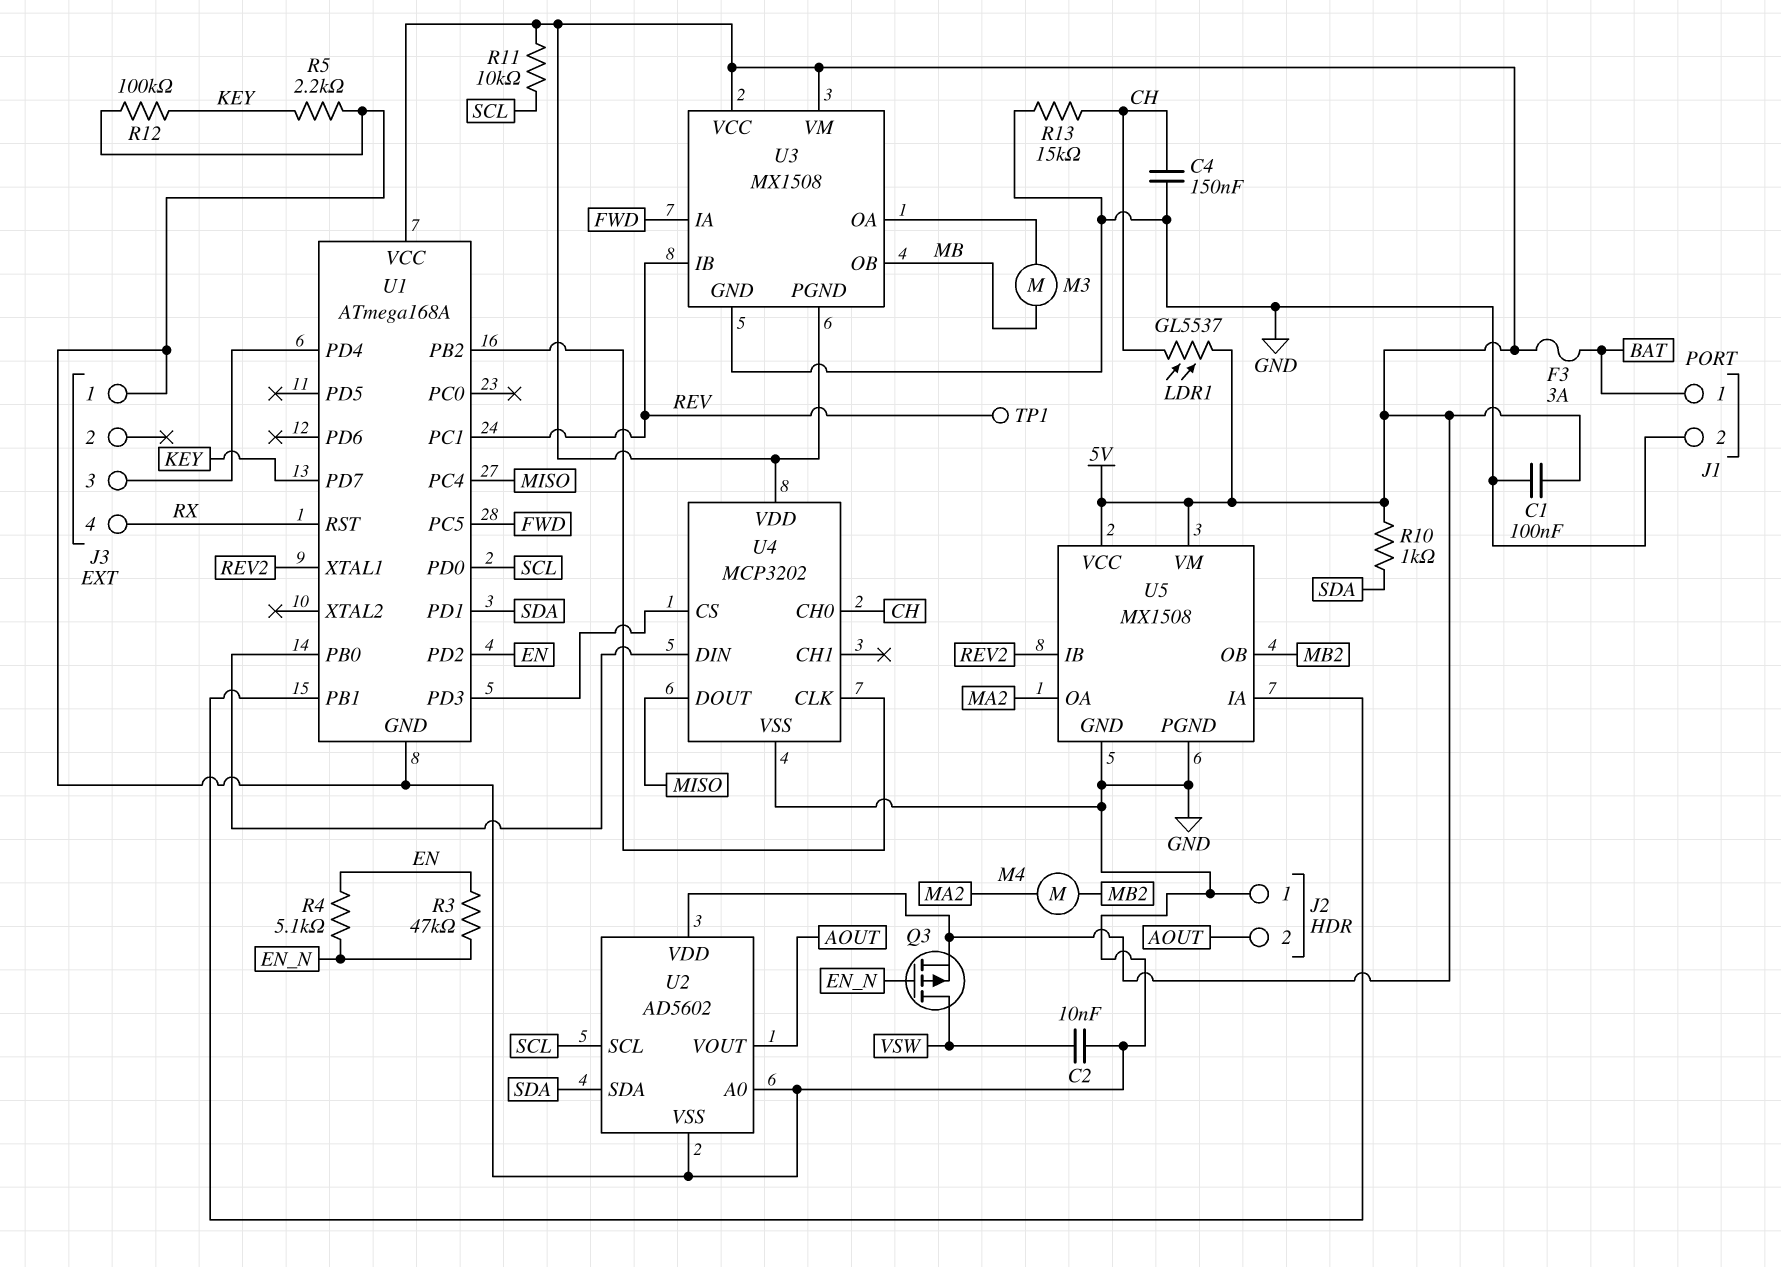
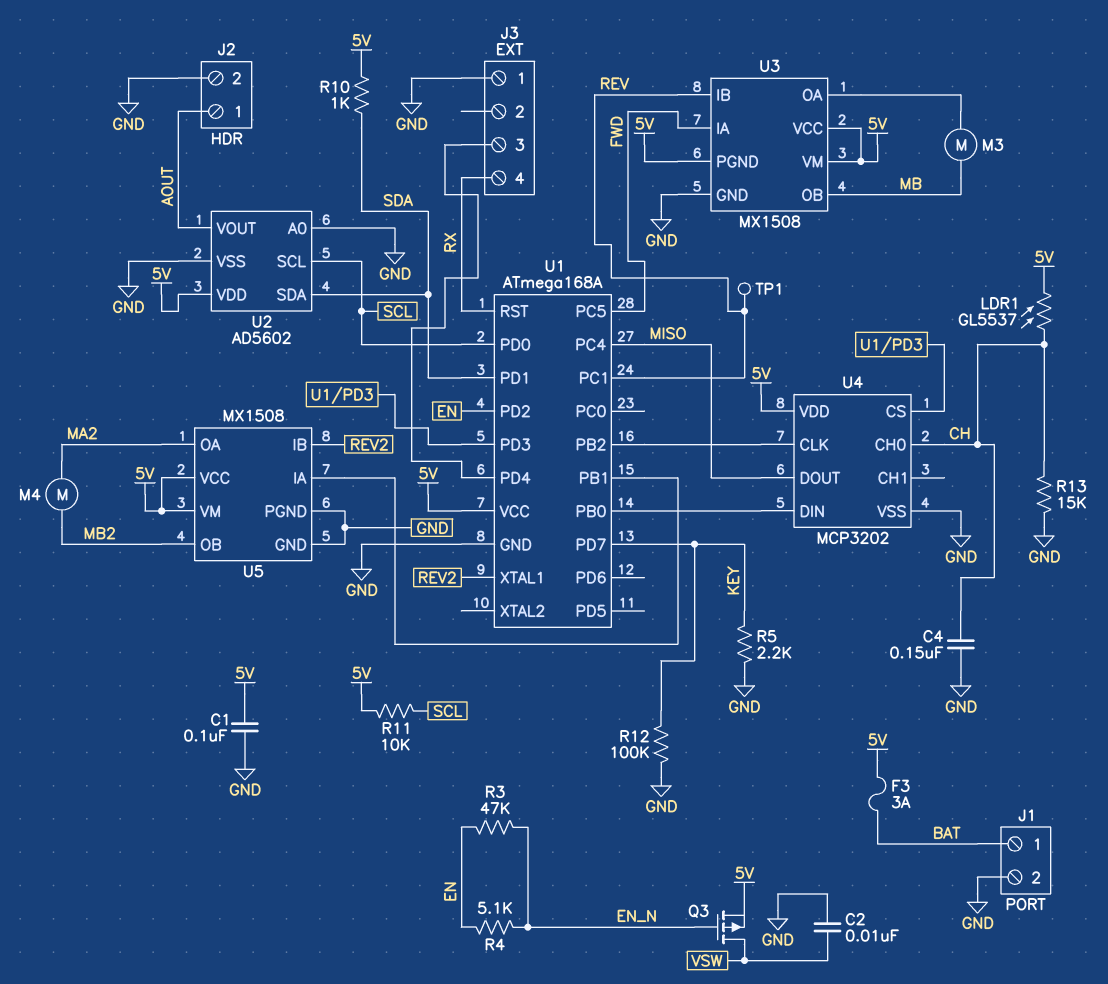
J2 pin 1: GND -> AOUT
J2 pin 2: AOUT -> GND

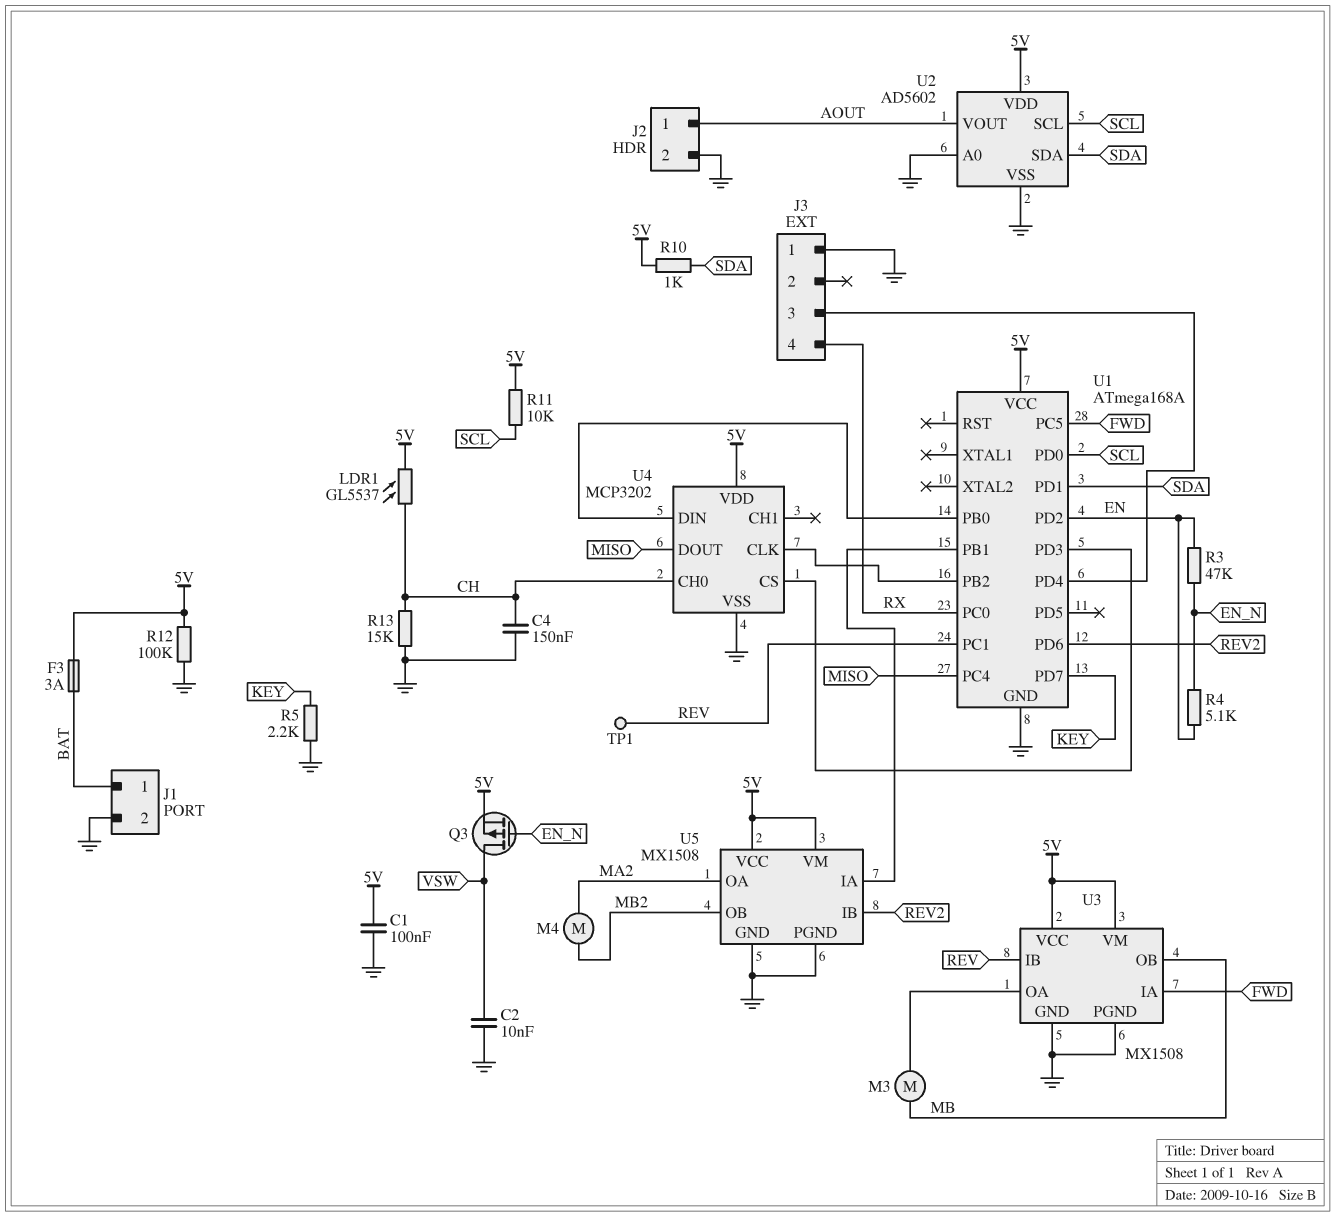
R12: 100k (GND, KEY) -> 100k (5V, GND)
U1 pin PC0: none -> RX
U1 pin PD6: none -> REV2
U1 pin RST: RX -> none
U1 pin XTAL1: REV2 -> none
U3 pin PGND: 5V -> GND

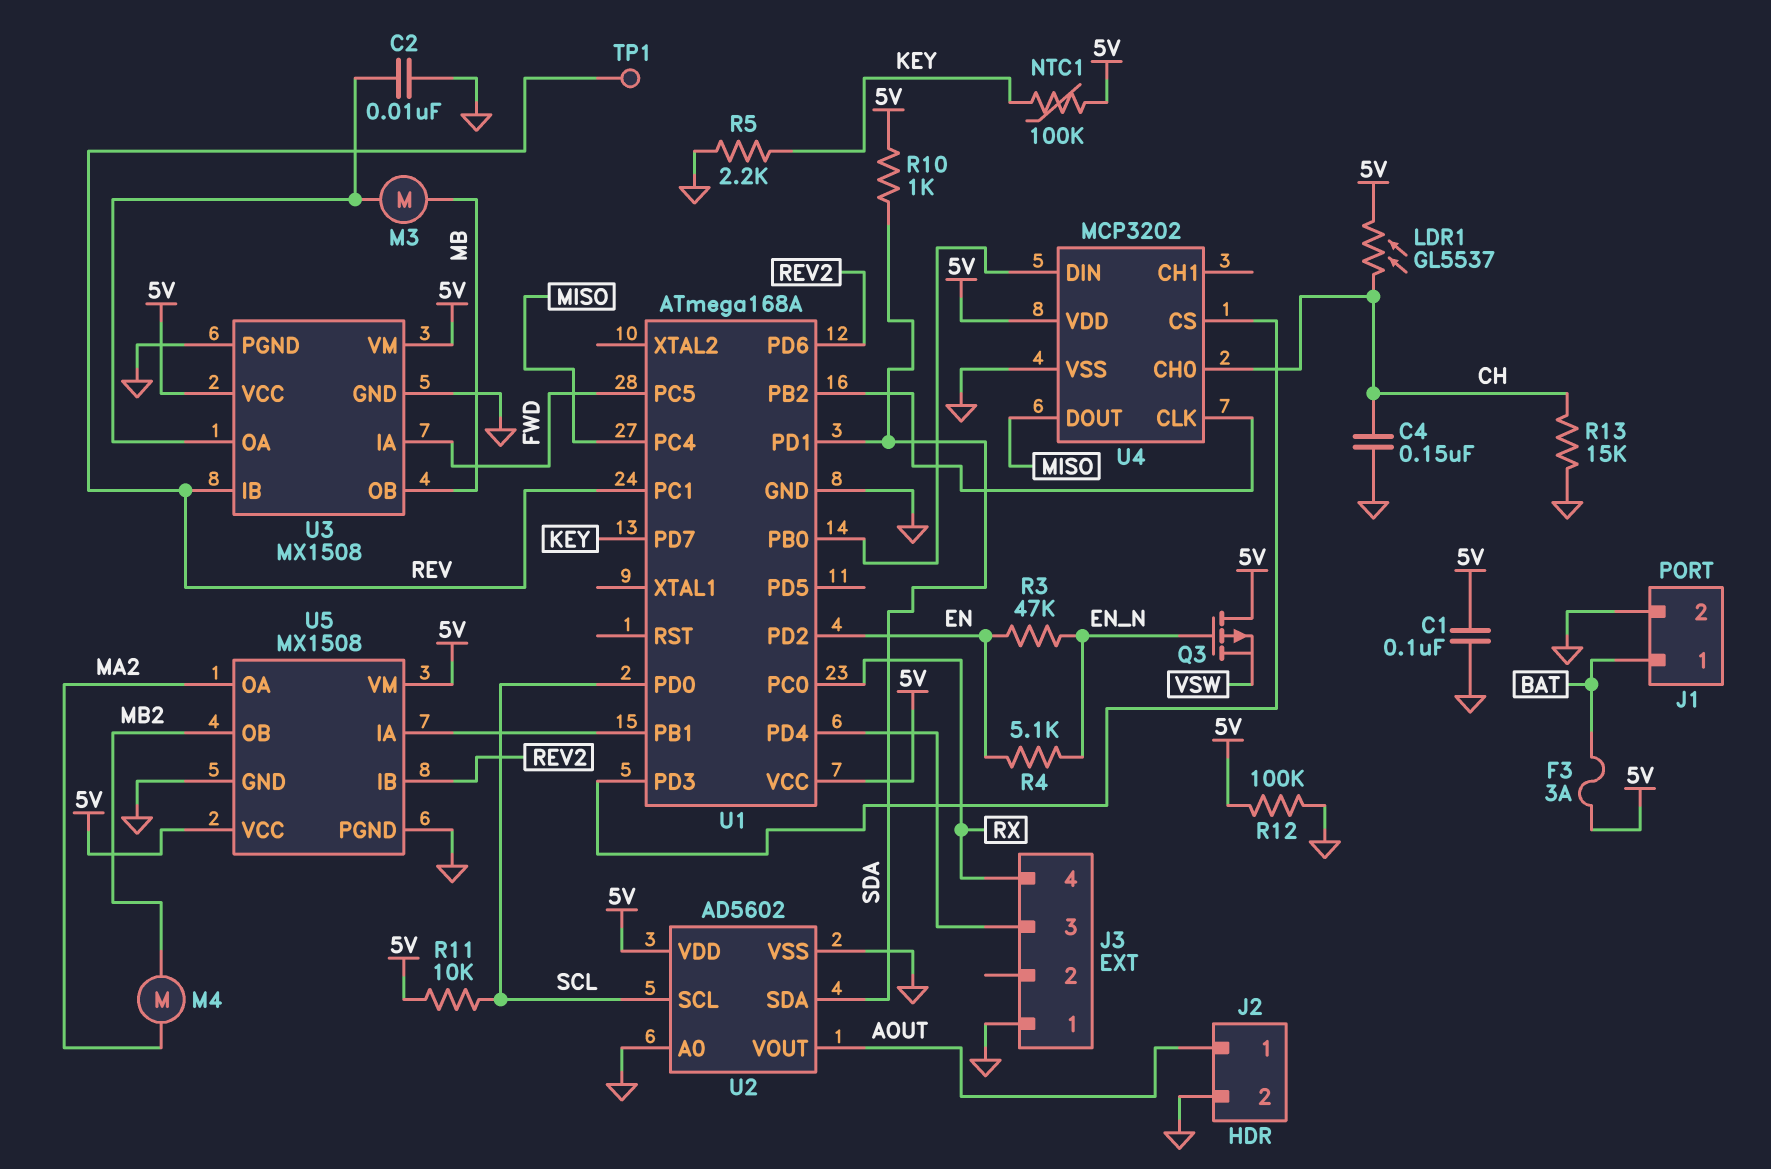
C2: 10nF (GND, VSW) -> 10nF (GND, U3/OA)
NTC1: none -> 100k (5V, KEY)
Q3: PMOS (G EN_N, D VSW, S 5V) -> PMOS (G EN_N, D 5V, S VSW)

